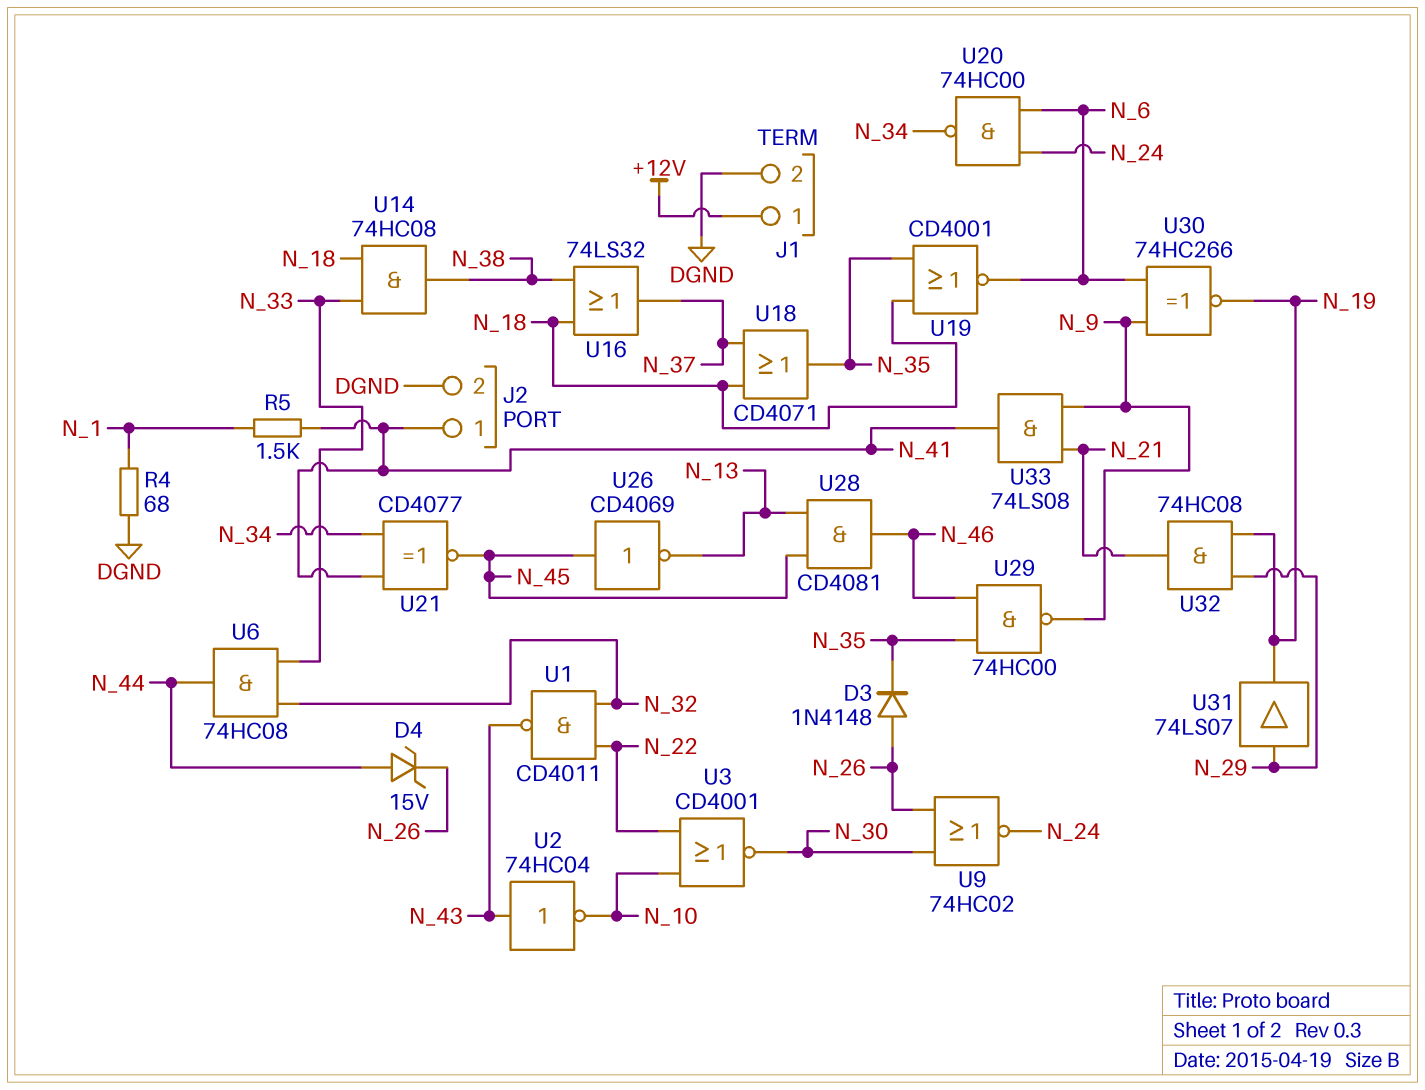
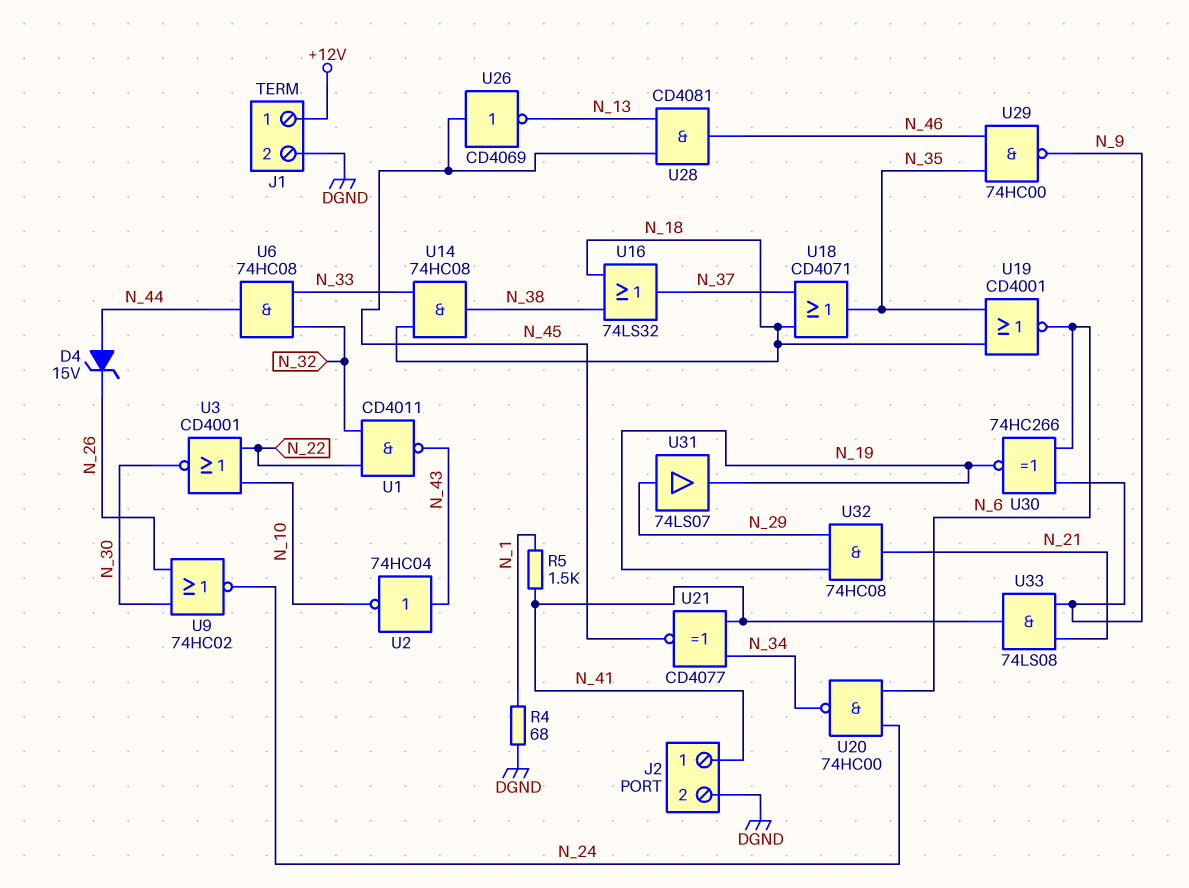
D3: diode 1N4148 (A N_26, K N_35) -> none

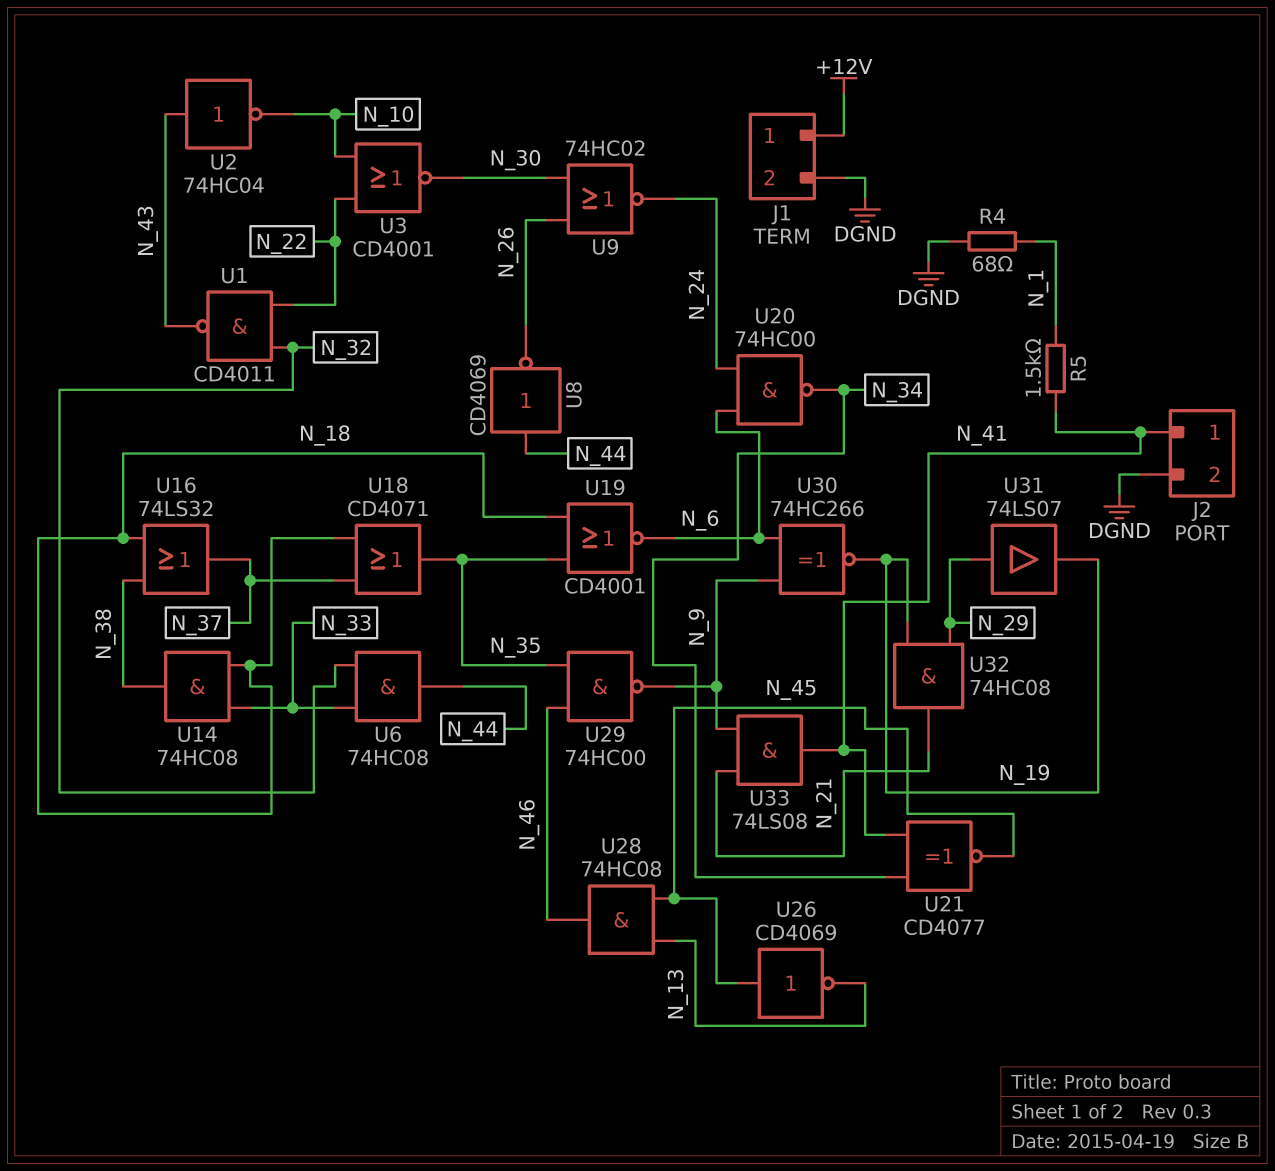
D4: zener 15V (A N_44, K N_26) -> none
U8: none -> NOT CD4069 (in N_44, out N_26)
U28: AND CD4081 (in N_13, in N_45, out N_46) -> AND 74HC08 (in N_13, in N_45, out N_46)

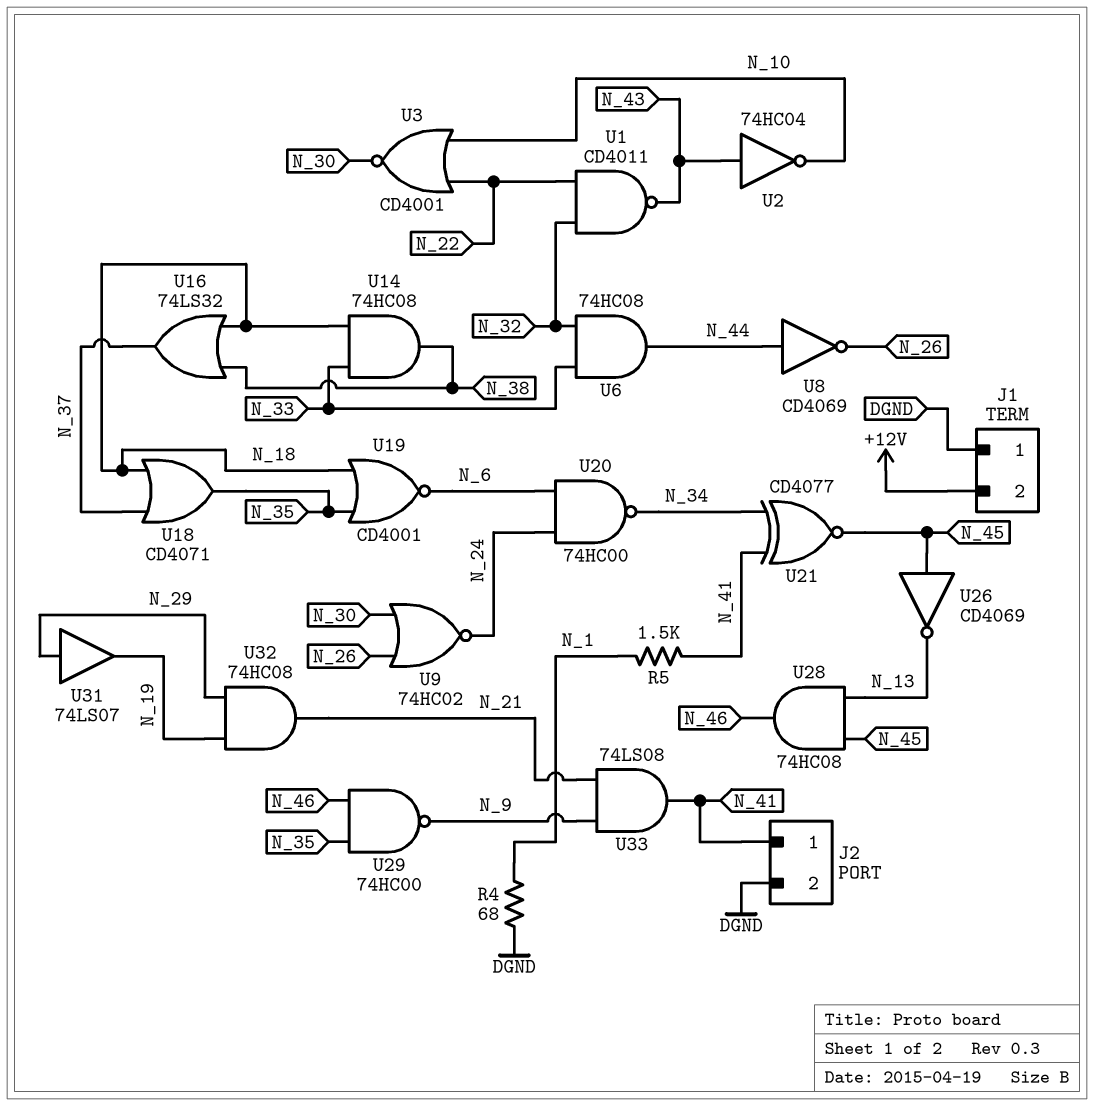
J1 pin 1: +12V -> DGND
J1 pin 2: DGND -> +12V
U30: XNOR 74HC266 (in N_6, in N_9, out N_19) -> none

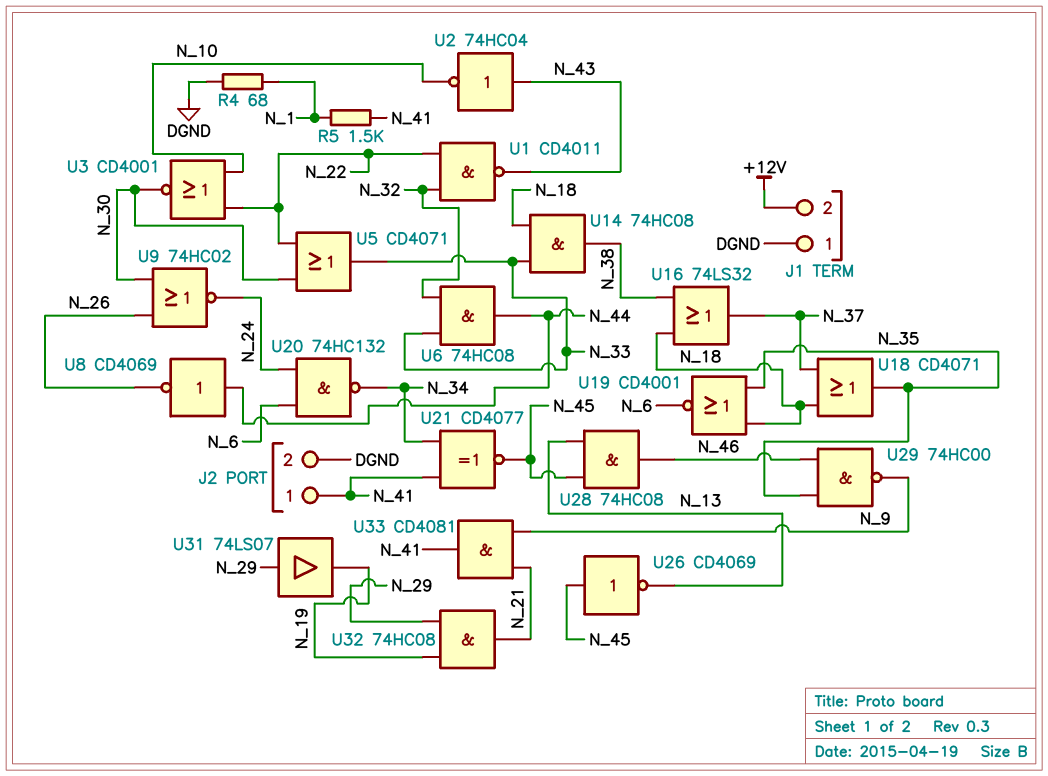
U5: none -> OR CD4071 (in N_22, in N_30, out N_33)
U20: NAND 74HC00 (in N_6, in N_24, out N_34) -> NAND 74HC132 (in N_6, in N_24, out N_34)
U33: AND 74LS08 (in N_9, in N_21, out N_41) -> AND CD4081 (in N_9, in N_21, out N_41)

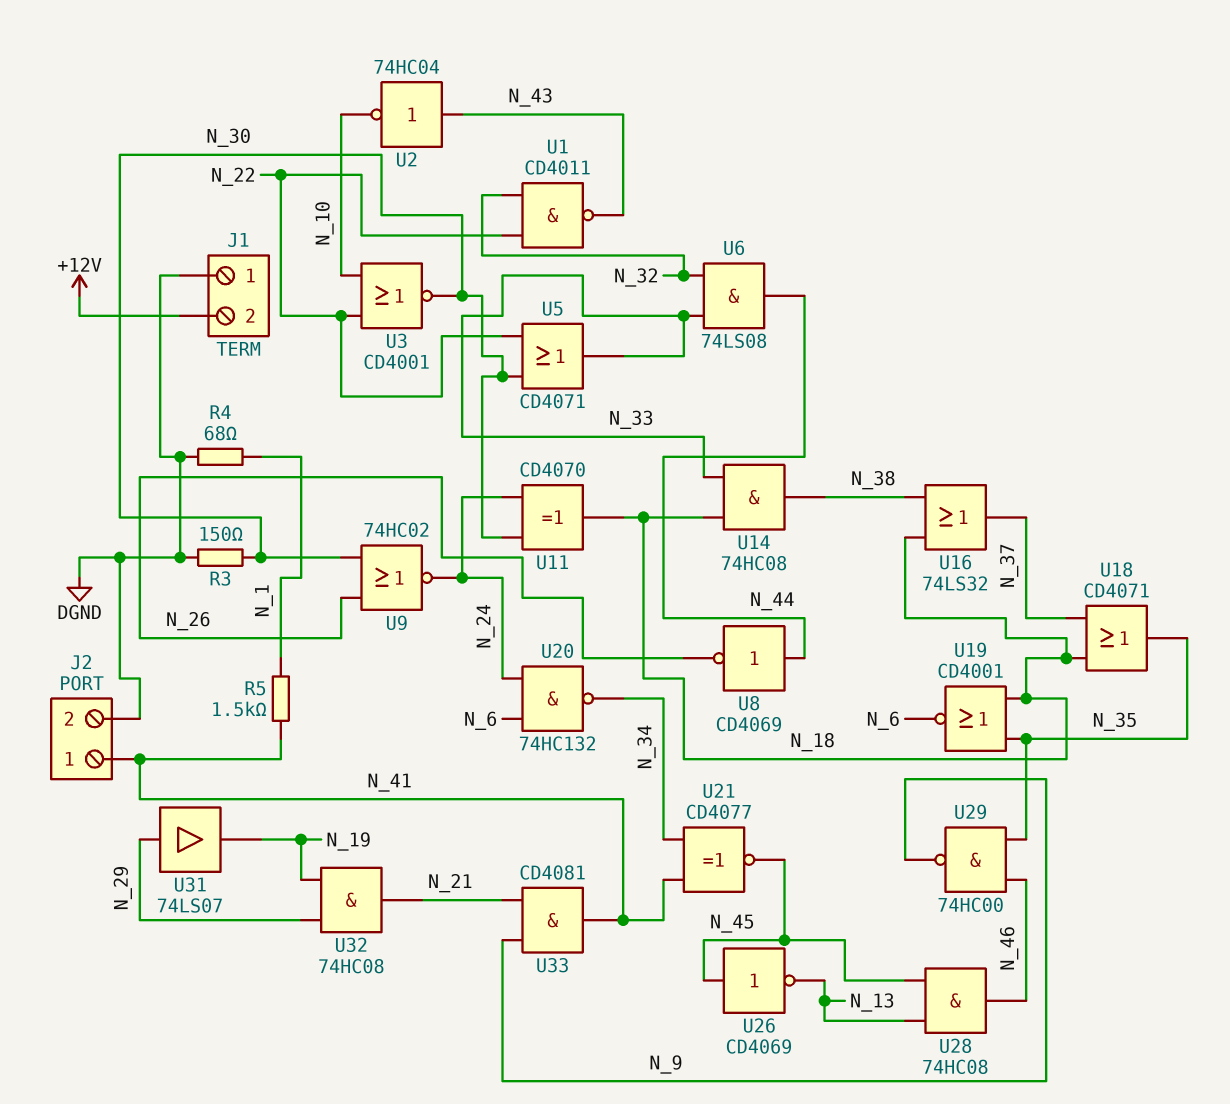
R3: none -> 150 (DGND, N_30)
U6: AND 74HC08 (in N_32, in N_33, out N_44) -> AND 74LS08 (in N_32, in N_33, out N_44)
U11: none -> XOR CD4070 (in N_24, in N_30, out N_18)

